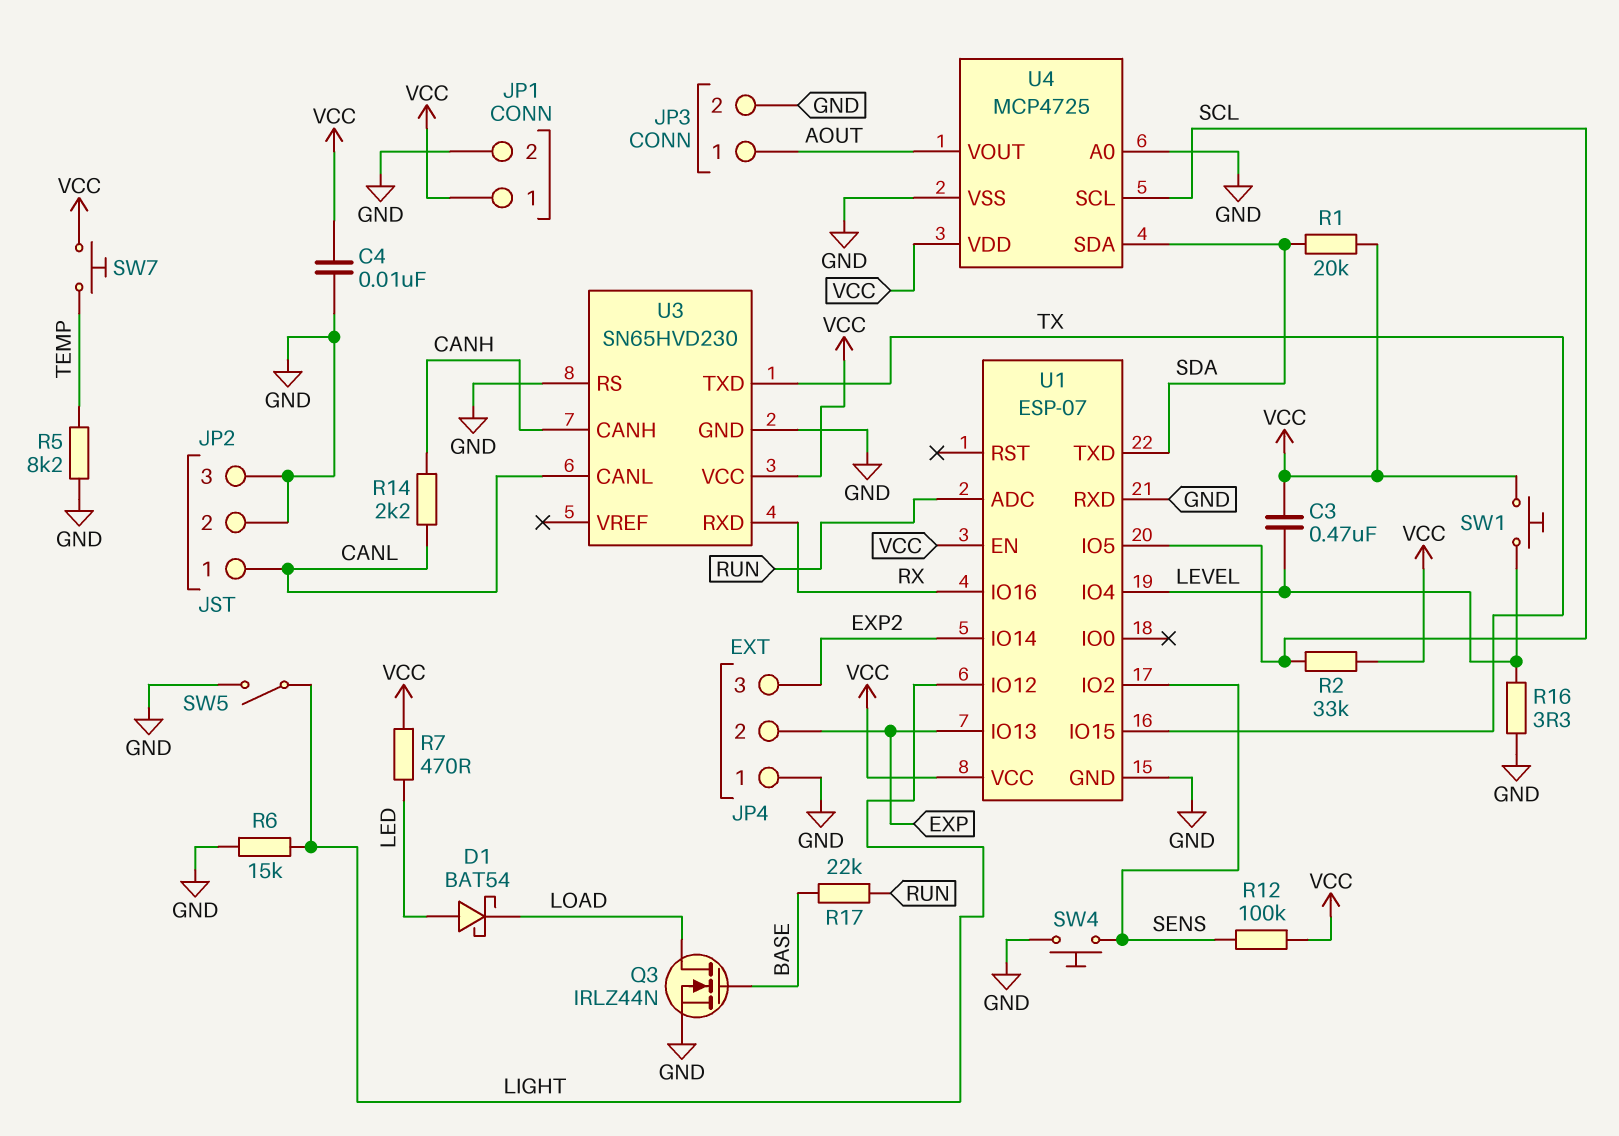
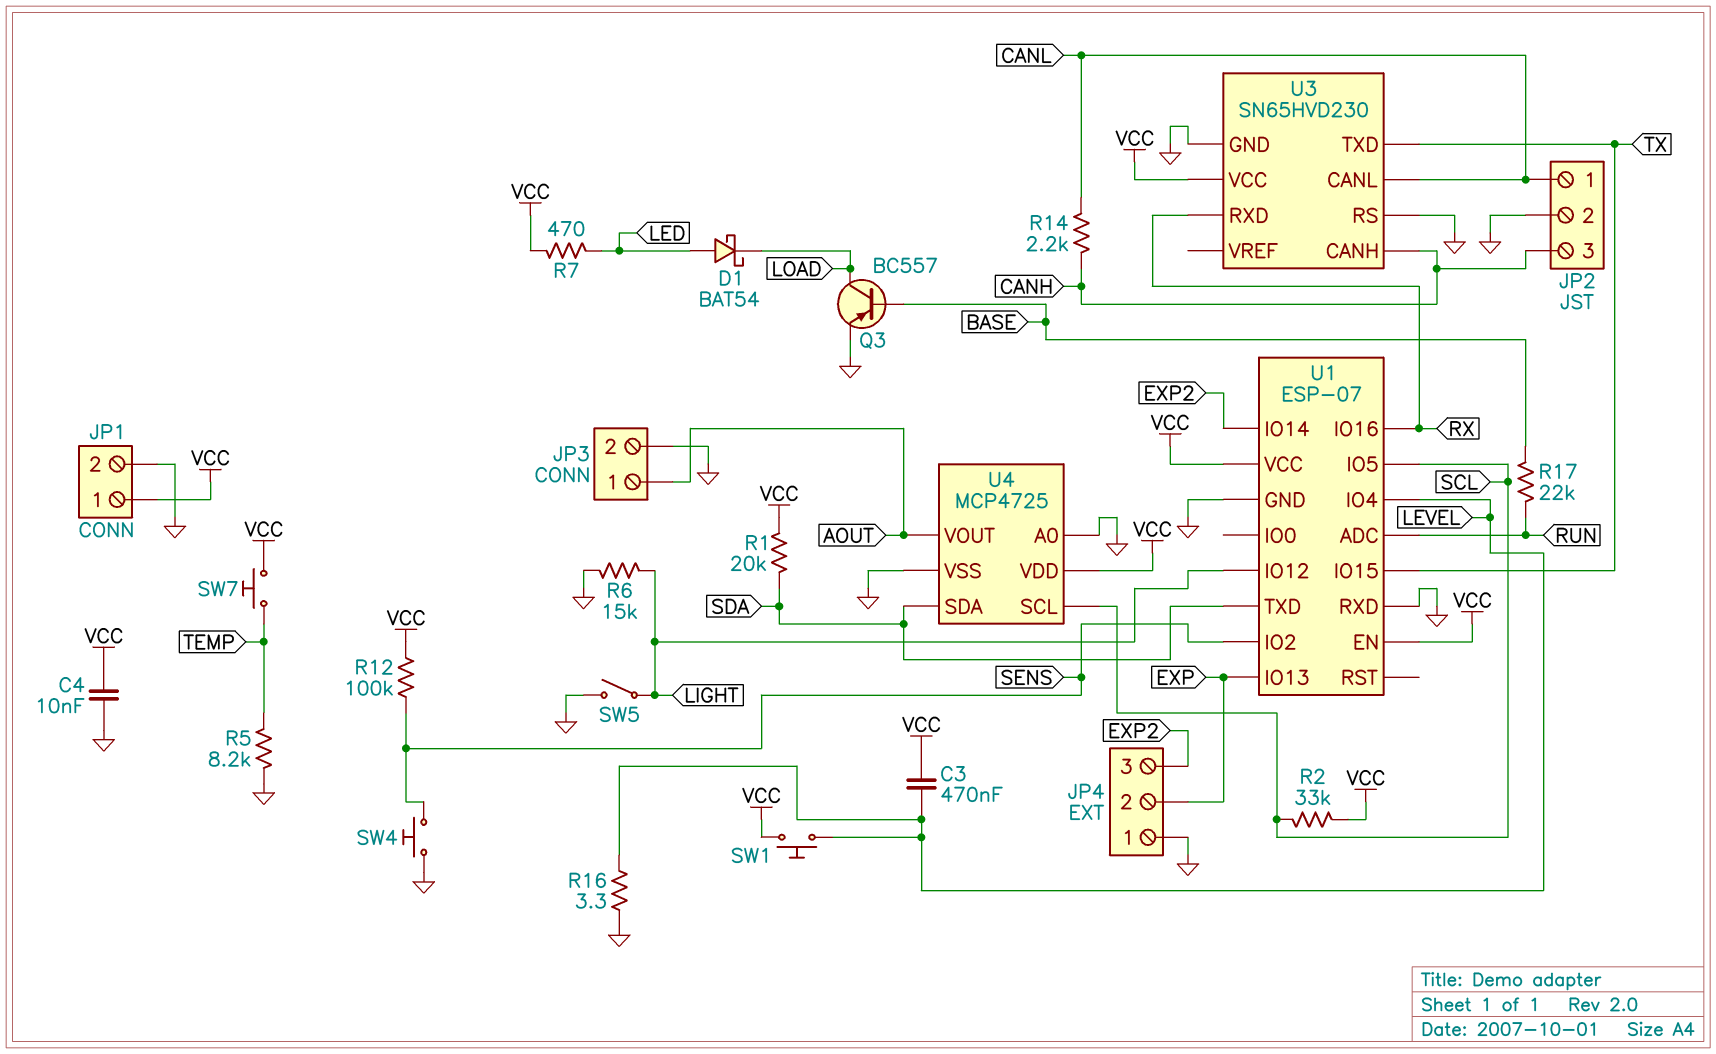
JP2 pin 3: GND -> CANH
Q3: NMOS IRLZ44N (G BASE, D LOAD, S GND) -> PNP BC557 (B BASE, C LOAD, E GND)

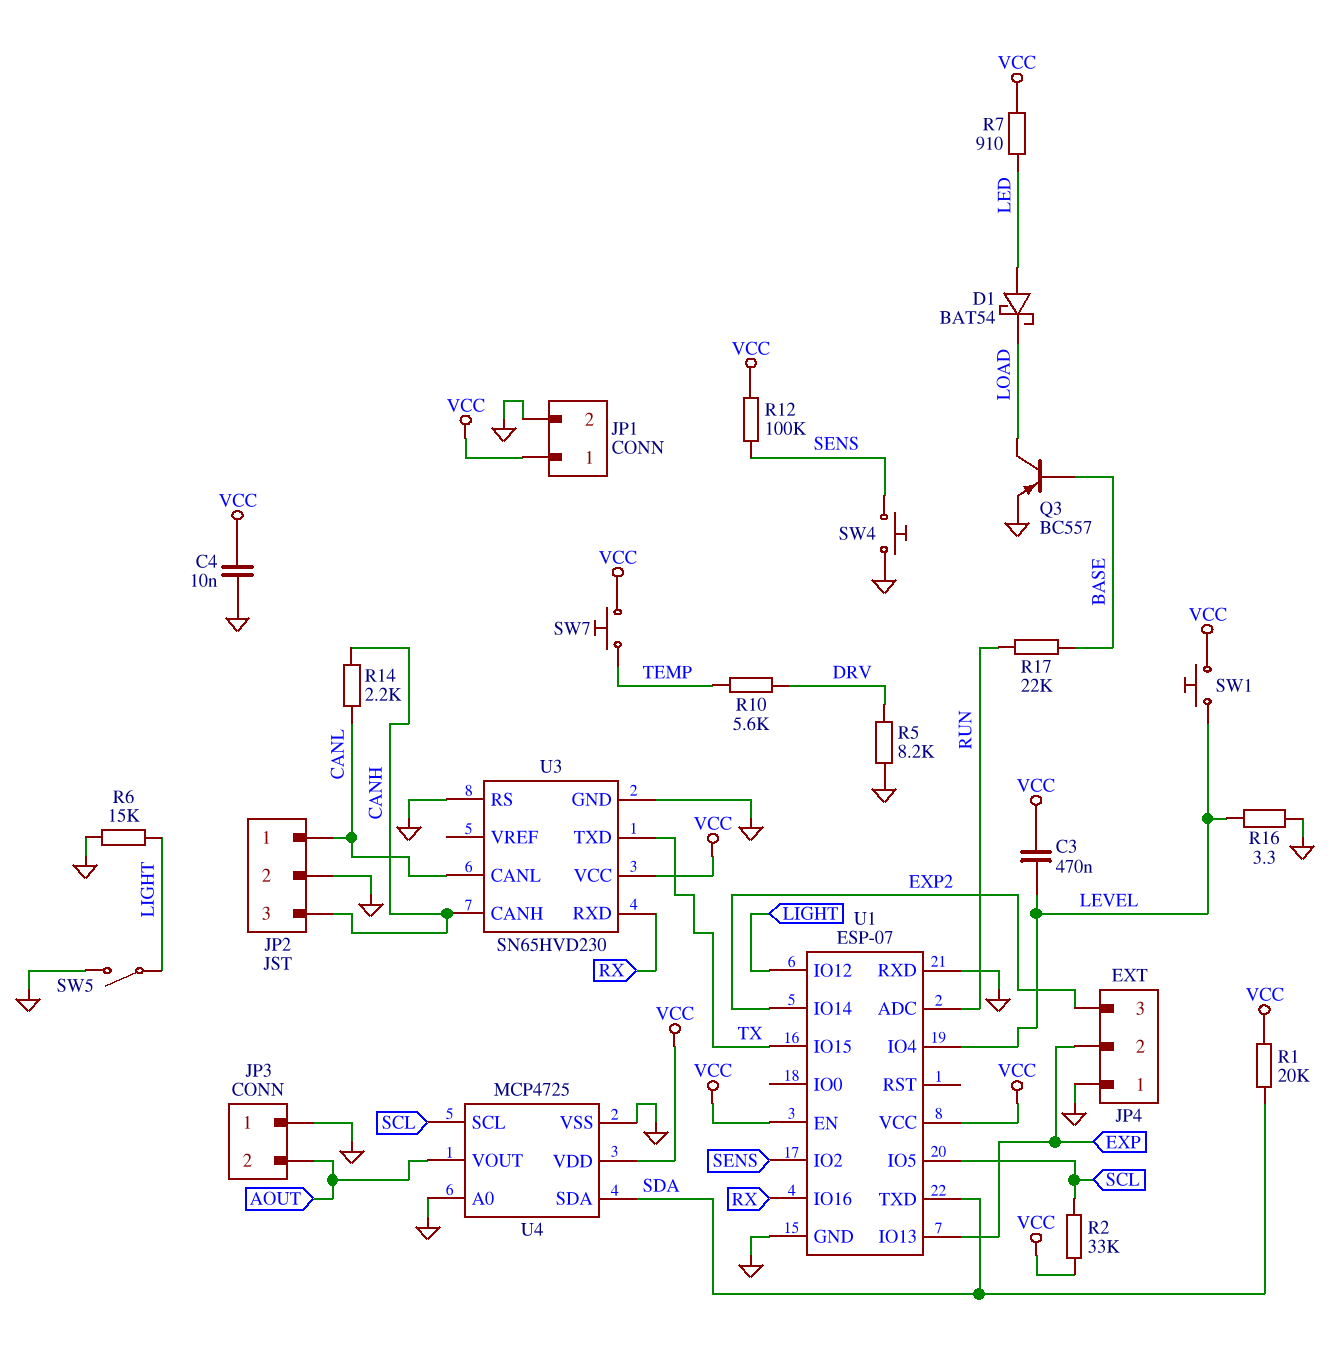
JP3 pin 1: AOUT -> GND
JP3 pin 2: GND -> AOUT
R5: 8.2k (GND, TEMP) -> 8.2k (DRV, GND)
R7: 470 (LED, VCC) -> 910 (LED, VCC)
R10: none -> 5.6k (DRV, TEMP)

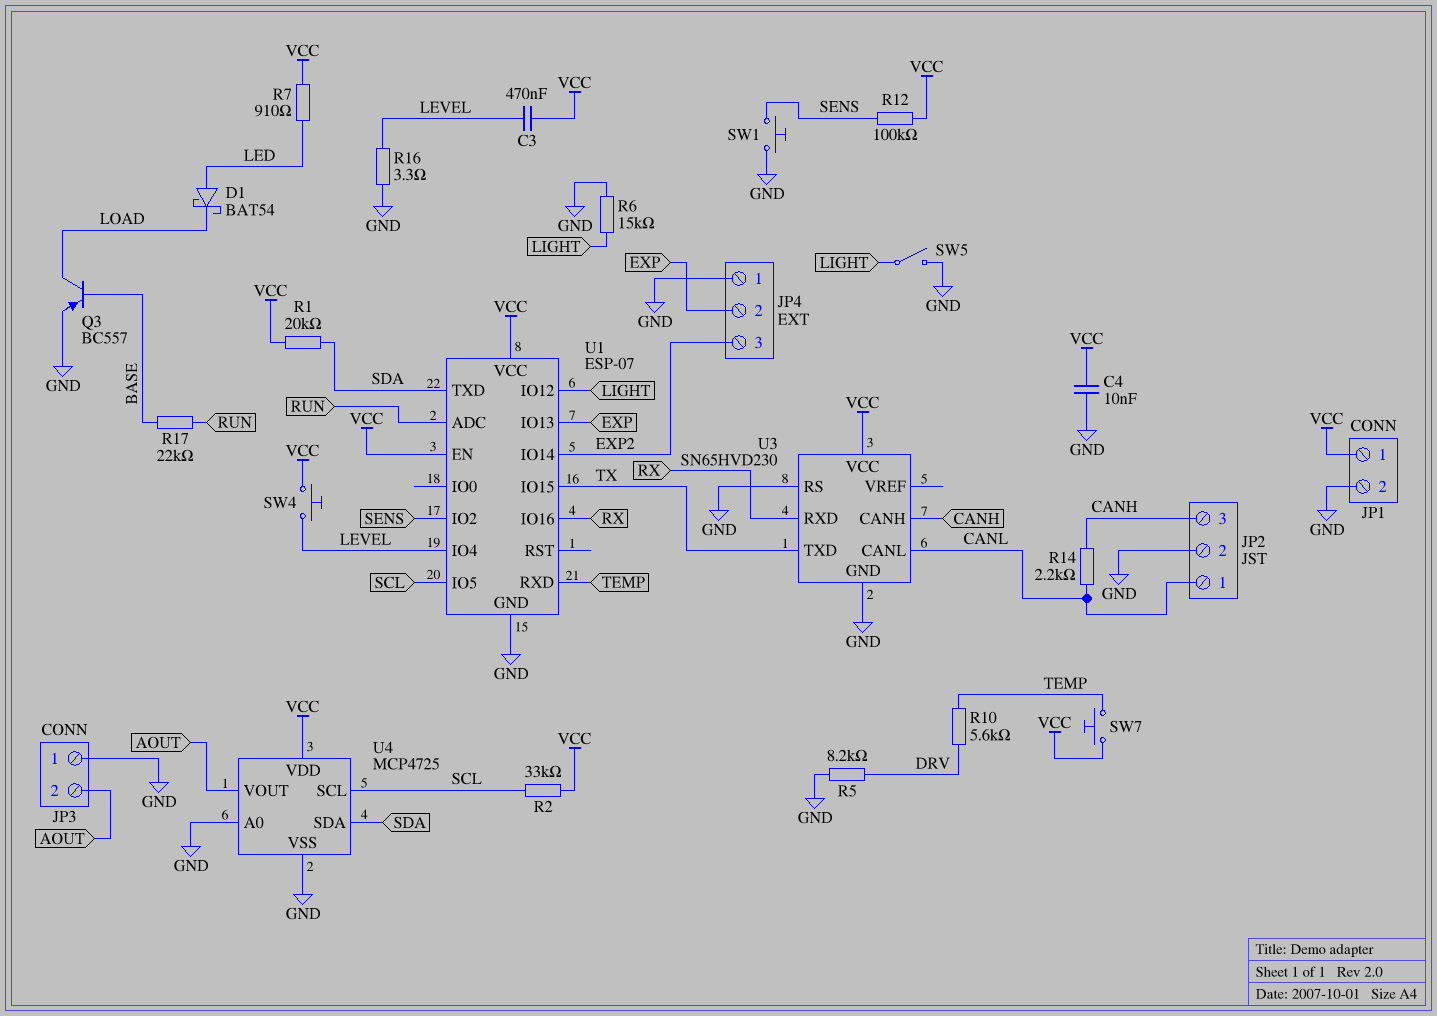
SW1: button (LEVEL, VCC) -> button (GND, SENS)
SW4: button (GND, SENS) -> button (LEVEL, VCC)
U1 pin RXD: GND -> TEMP

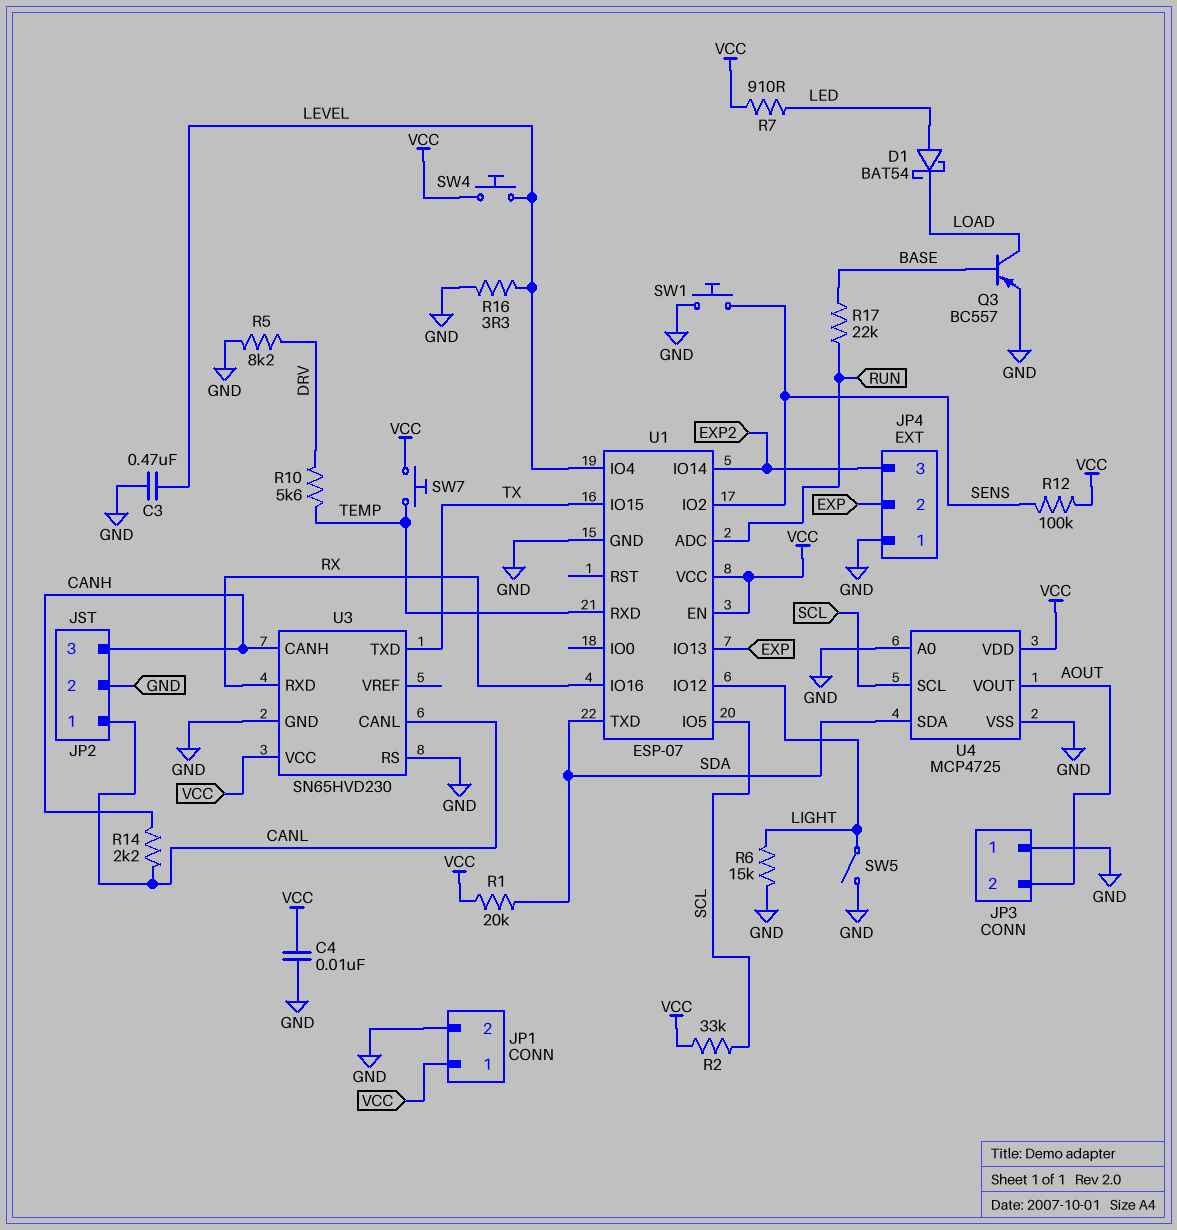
C3: 470nF (LEVEL, VCC) -> 470nF (GND, LEVEL)

